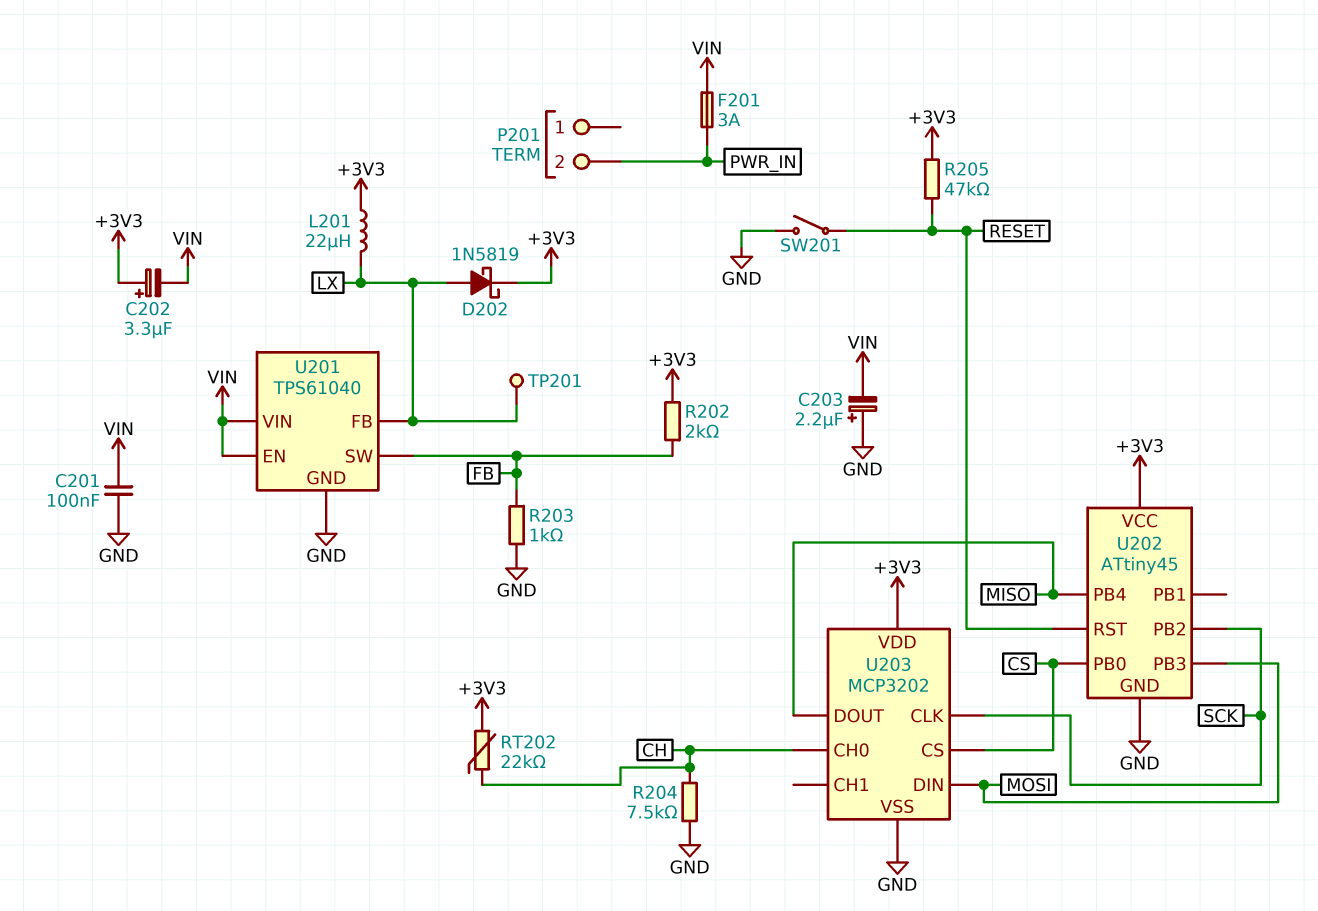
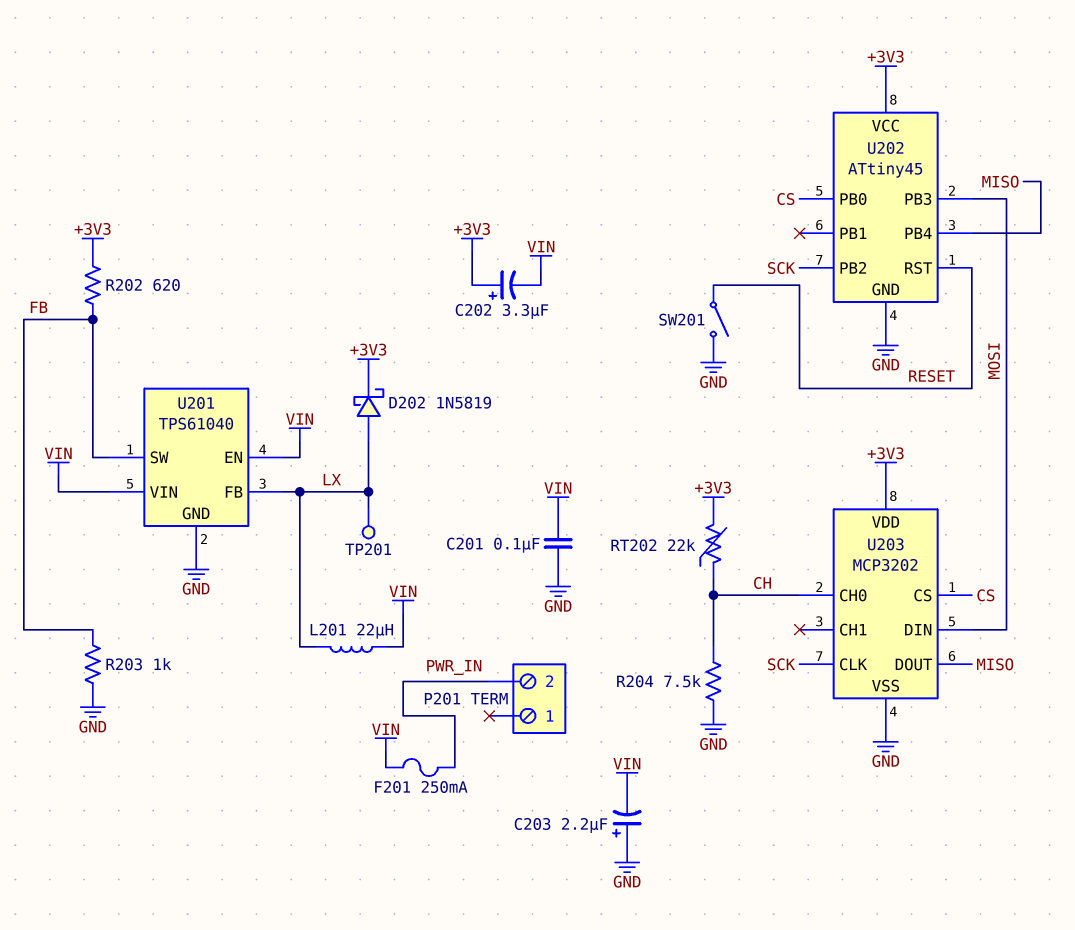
F201: 3A (PWR_IN, VIN) -> 250mA (PWR_IN, VIN)
L201: 22uH (+3V3, LX) -> 22uH (LX, VIN)
R202: 2k (+3V3, FB) -> 620 (+3V3, FB)
R205: 47k (+3V3, RESET) -> none

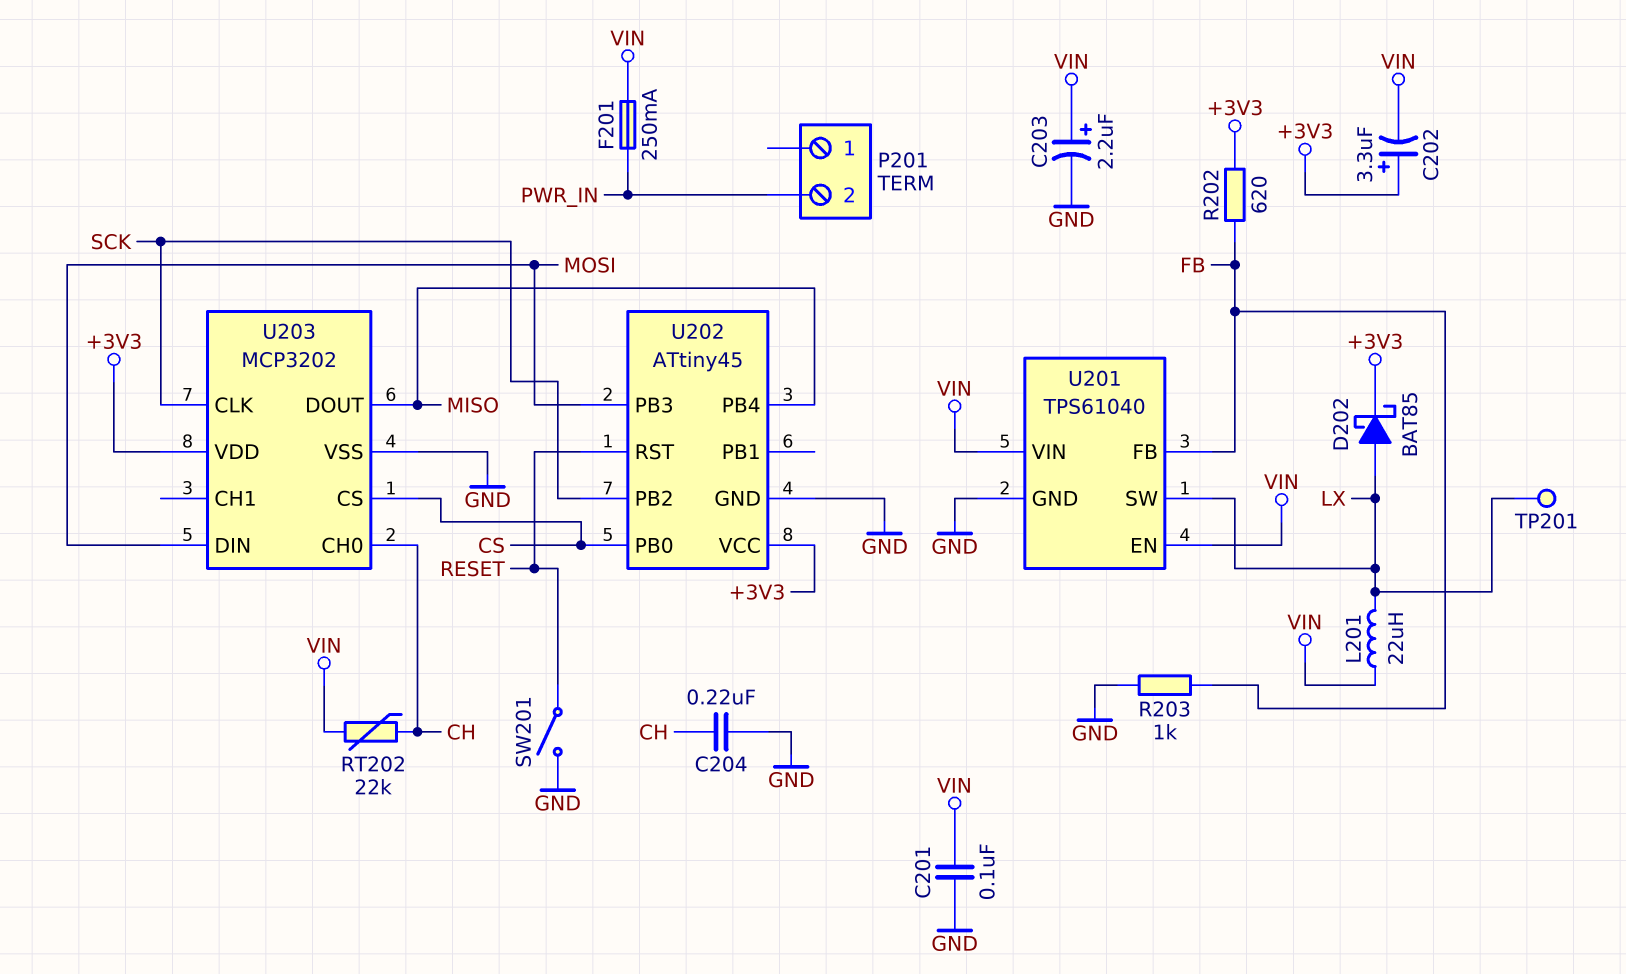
C203: 2.2uF (plus GND, minus VIN) -> 2.2uF (plus VIN, minus GND)
C204: none -> 220nF (CH, GND)
D202: schottky 1N5819 (A LX, K +3V3) -> schottky BAT85 (A LX, K +3V3)
R204: 7.5k (CH, GND) -> none
RT202: 22k (+3V3, CH) -> 22k (CH, VIN)
U201 pin FB: LX -> FB
U201 pin SW: FB -> LX

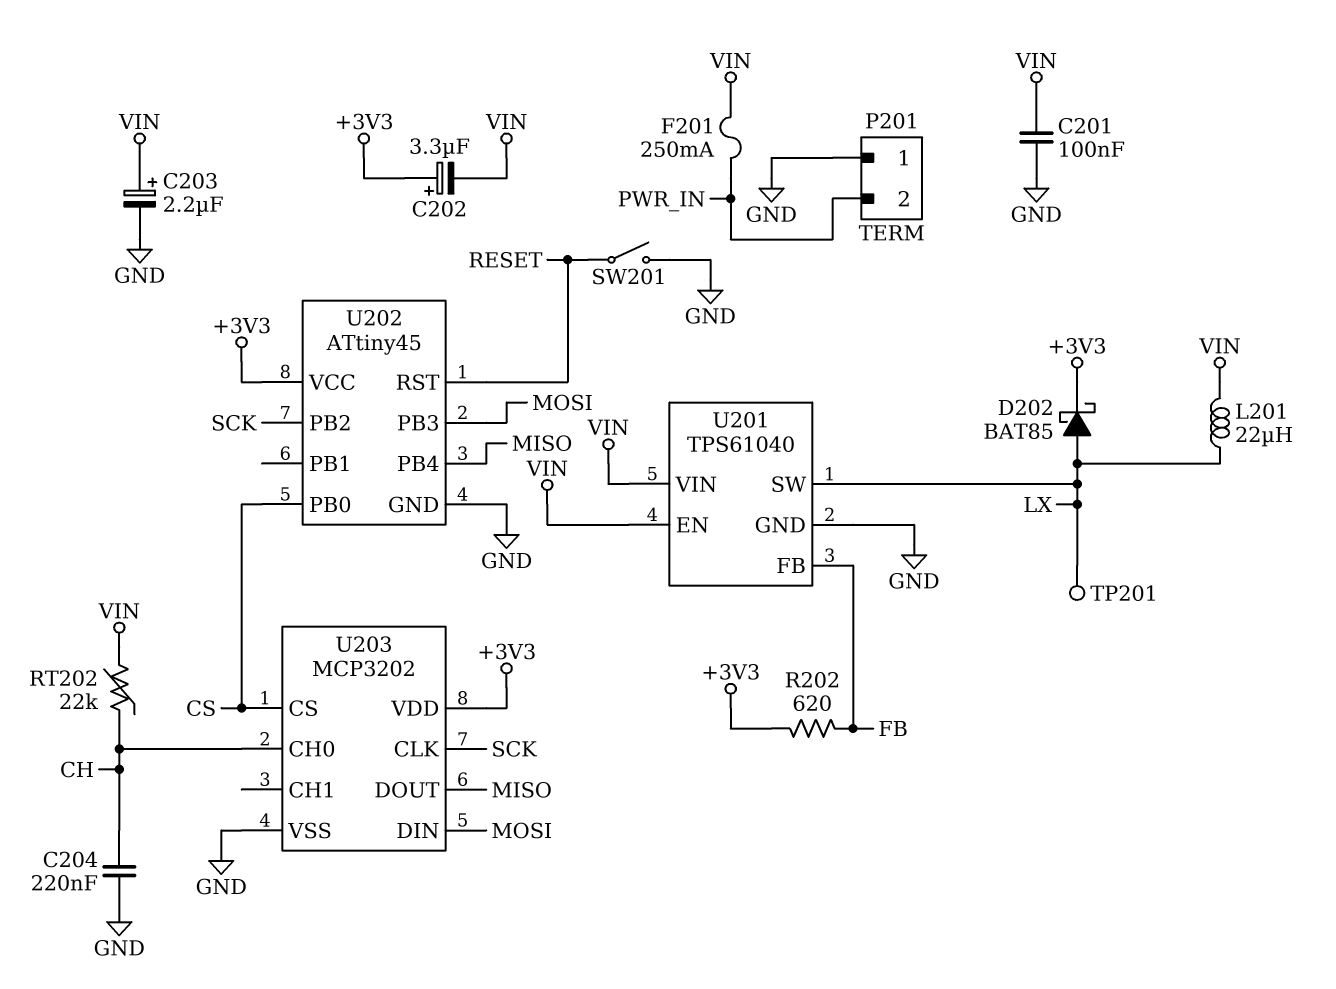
P201 pin 1: none -> GND
R203: 1k (FB, GND) -> none

